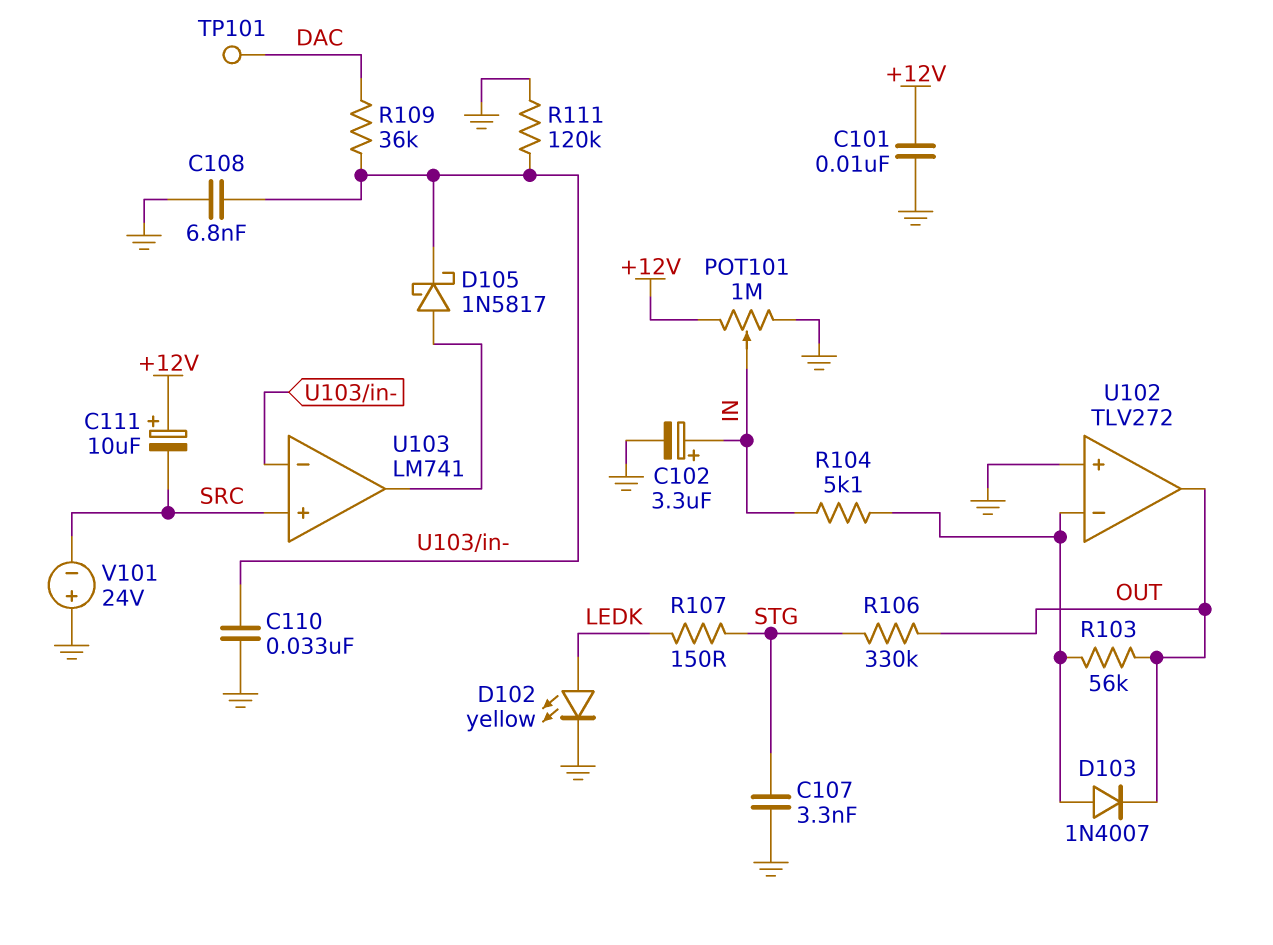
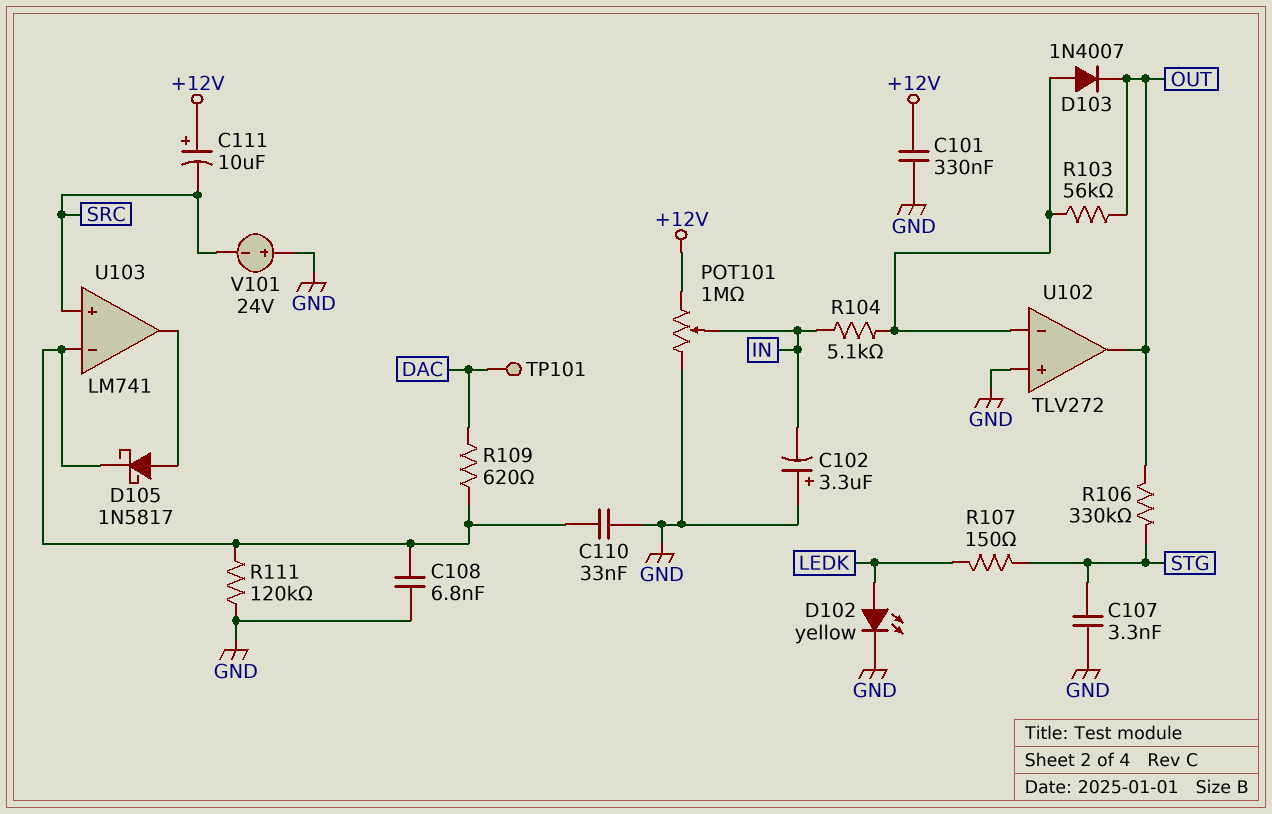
C101: 10nF (+12V, GND) -> 330nF (+12V, GND)
C102: 3.3uF (plus IN, minus GND) -> 3.3uF (plus GND, minus IN)
R109: 36k (DAC, U103/in-) -> 620 (DAC, U103/in-)

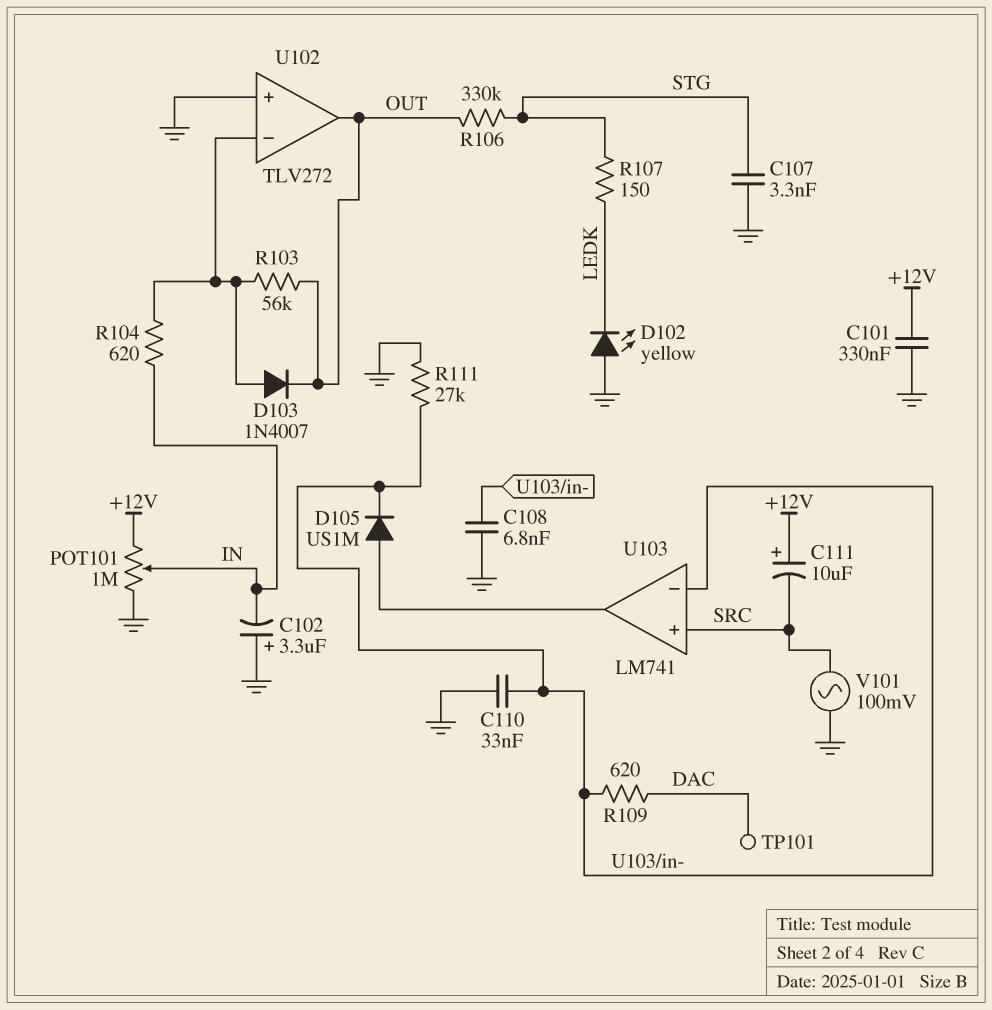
D102: LED yellow (A LEDK, K GND) -> LED yellow (A GND, K LEDK)
D105: schottky 1N5817 (A U103/out, K U103/in-) -> diode US1M (A U103/out, K U103/in-)
R104: 5.1k (IN, U102/in-) -> 620 (IN, U102/in-)
R111: 120k (GND, U103/in-) -> 27k (GND, U103/in-)
V101: 24V (plus GND, minus SRC) -> AC 100mV (GND, SRC)

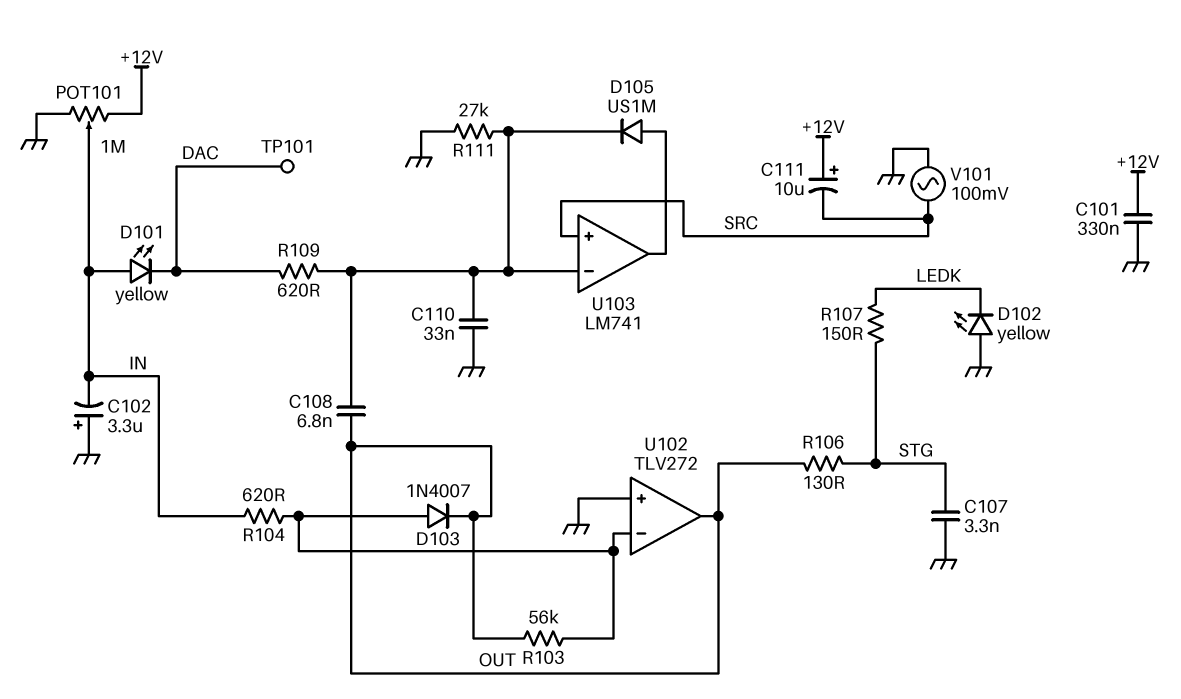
C108: 6.8nF (GND, U103/in-) -> 6.8nF (OUT, U103/in-)
D101: none -> LED yellow (A IN, K DAC)
R106: 330k (OUT, STG) -> 130 (OUT, STG)

